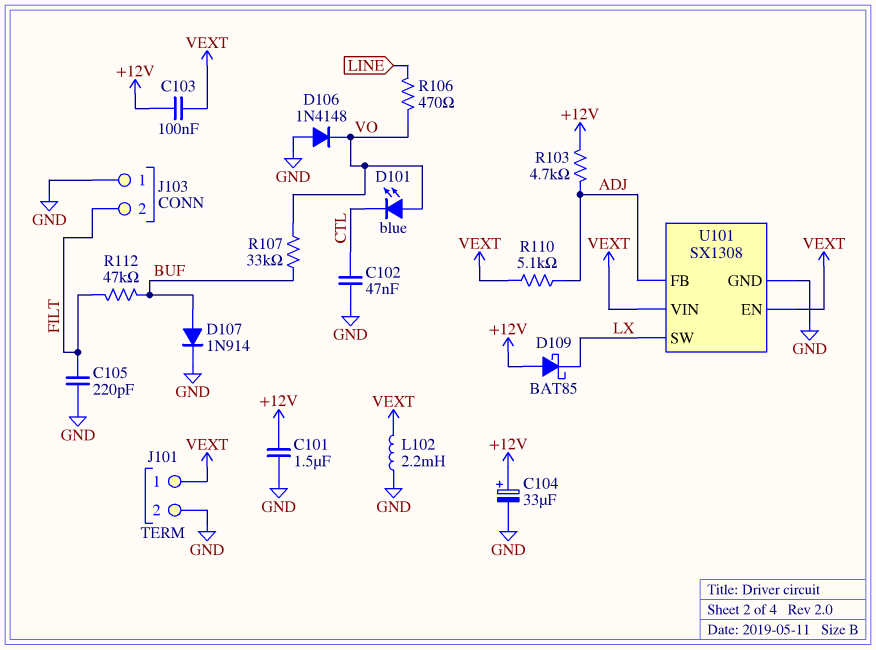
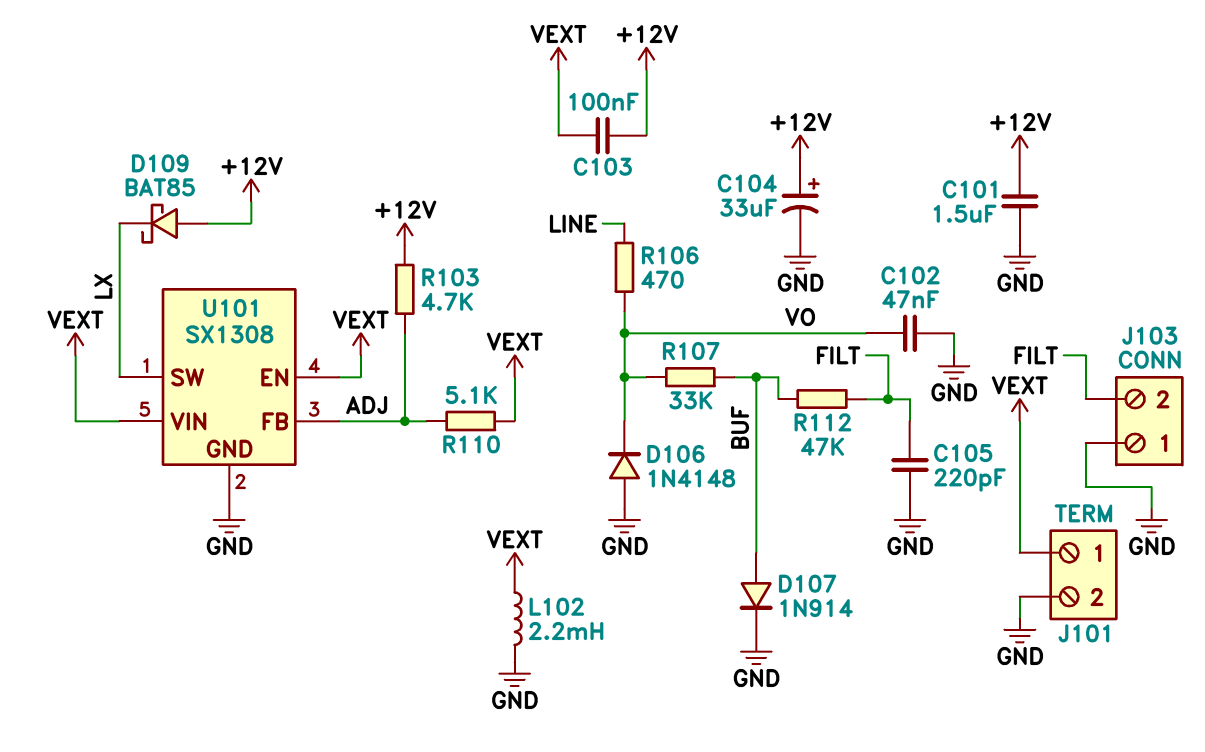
C102: 47nF (CTL, GND) -> 47nF (GND, VO)
D101: LED blue (A VO, K CTL) -> none

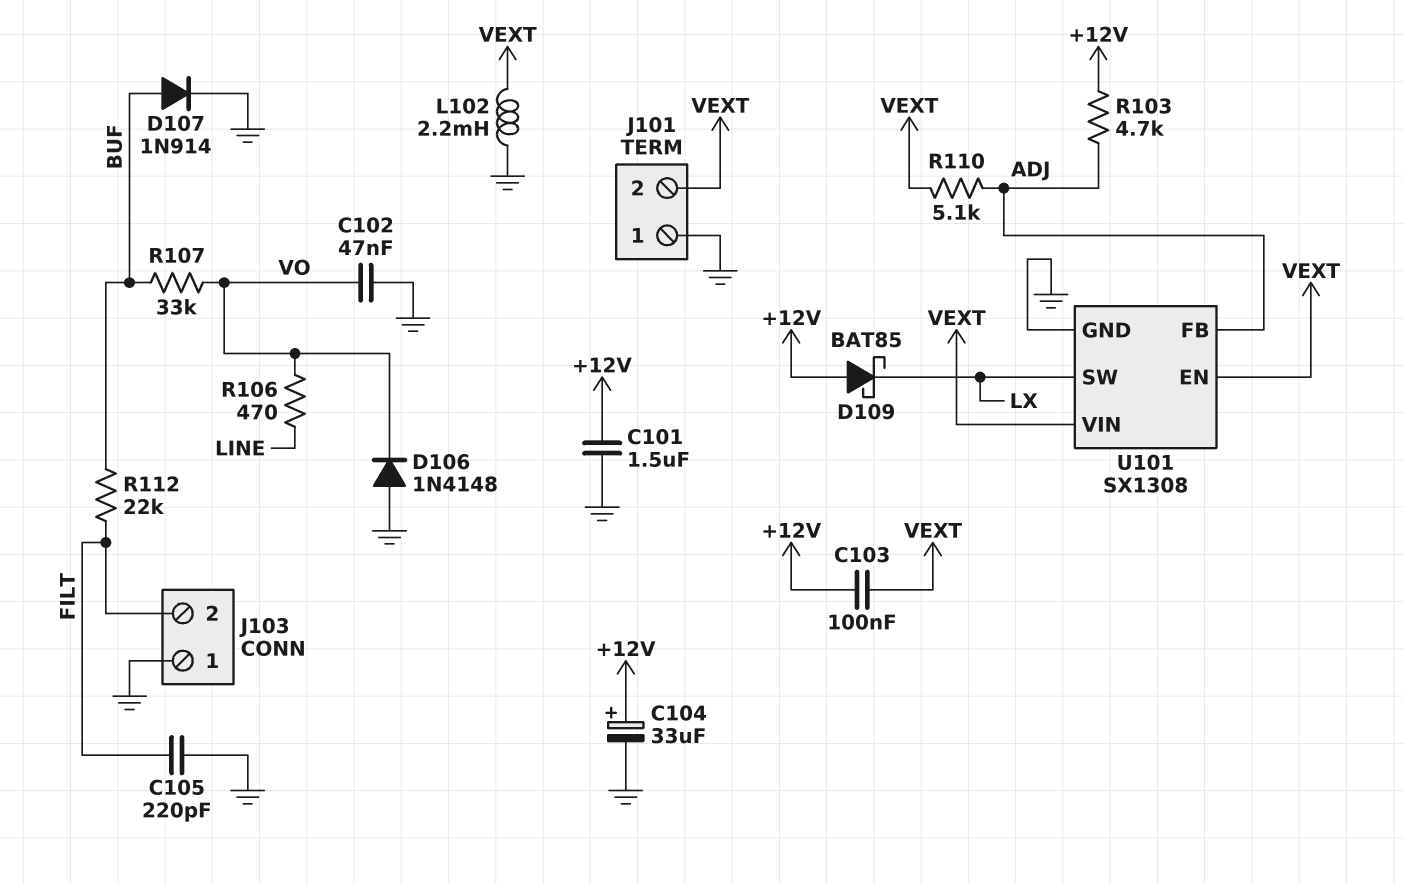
J101 pin 1: VEXT -> GND
J101 pin 2: GND -> VEXT
R112: 47k (BUF, FILT) -> 22k (BUF, FILT)

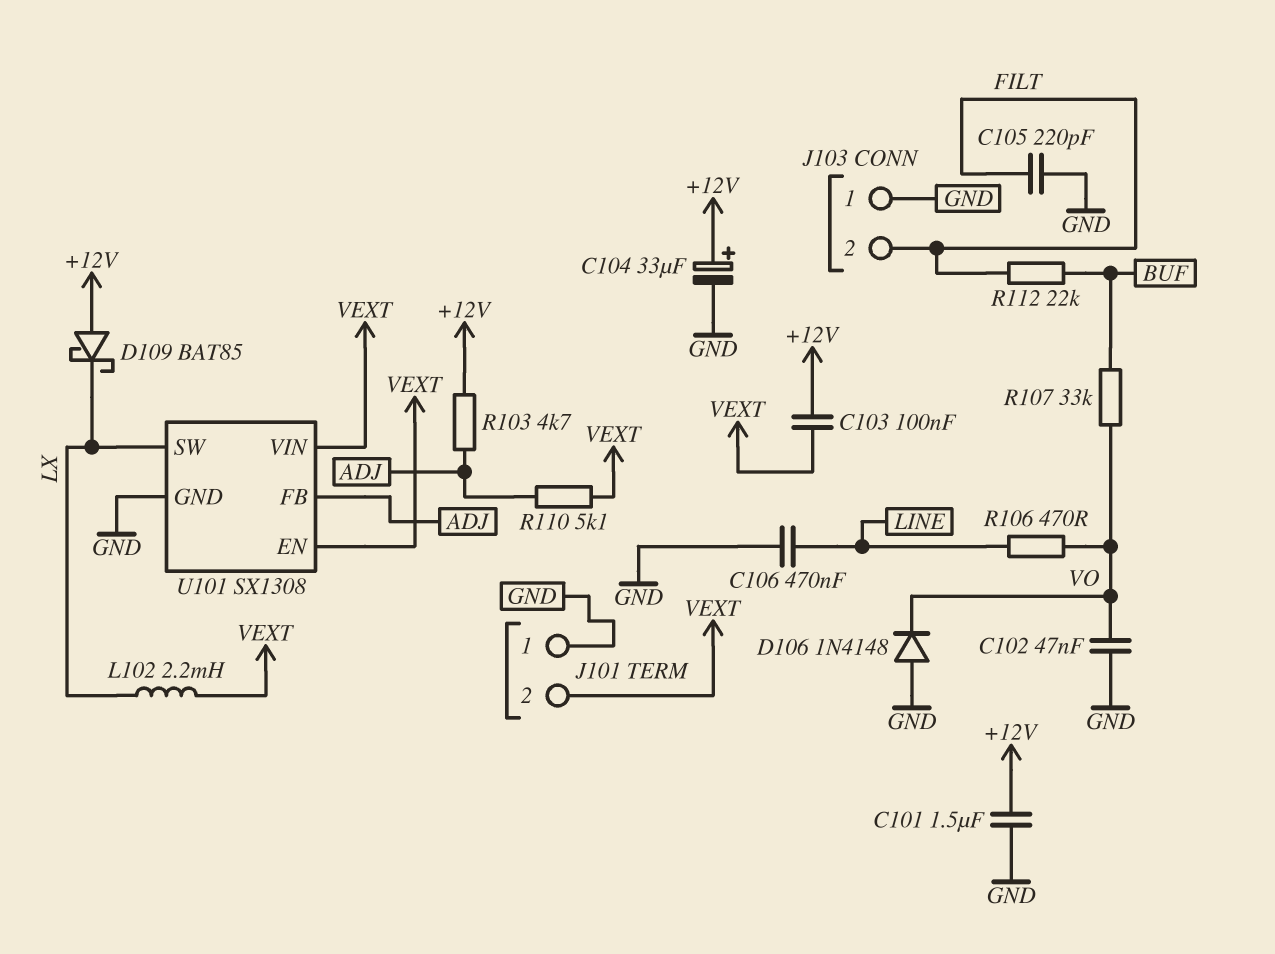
C106: none -> 470nF (GND, LINE)
D107: diode 1N914 (A BUF, K GND) -> none
L102: 2.2mH (GND, VEXT) -> 2.2mH (LX, VEXT)

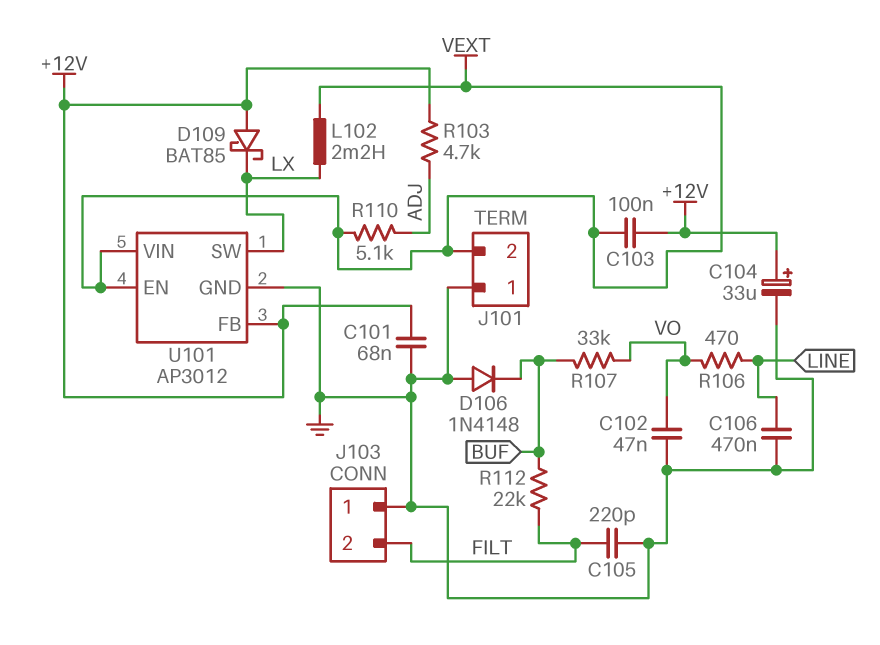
C101: 1.5uF (+12V, GND) -> 68nF (+12V, GND)
D106: diode 1N4148 (A GND, K VO) -> diode 1N4148 (A GND, K BUF)
U101: SX1308 -> AP3012
U101 pin FB: ADJ -> +12V

